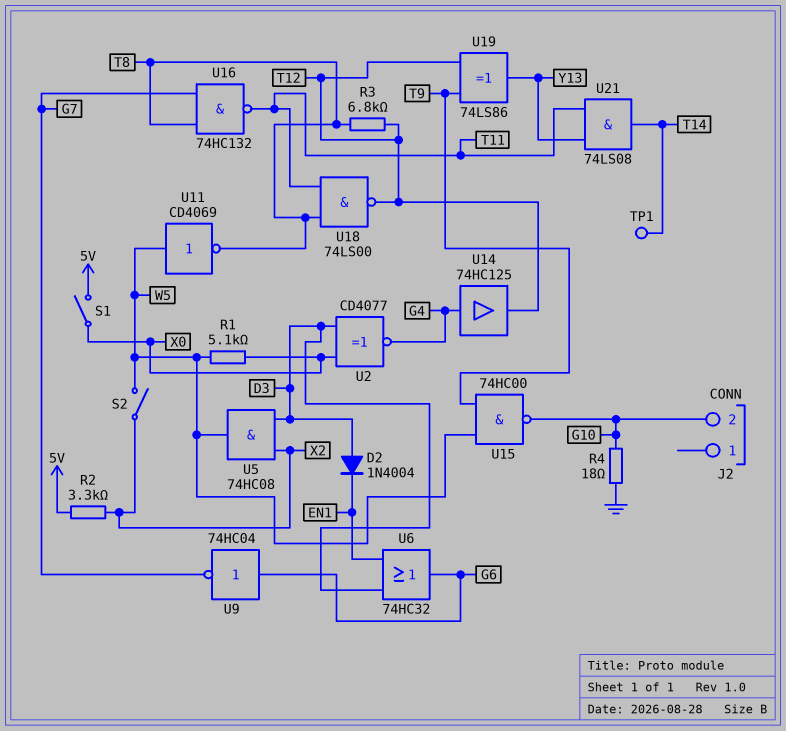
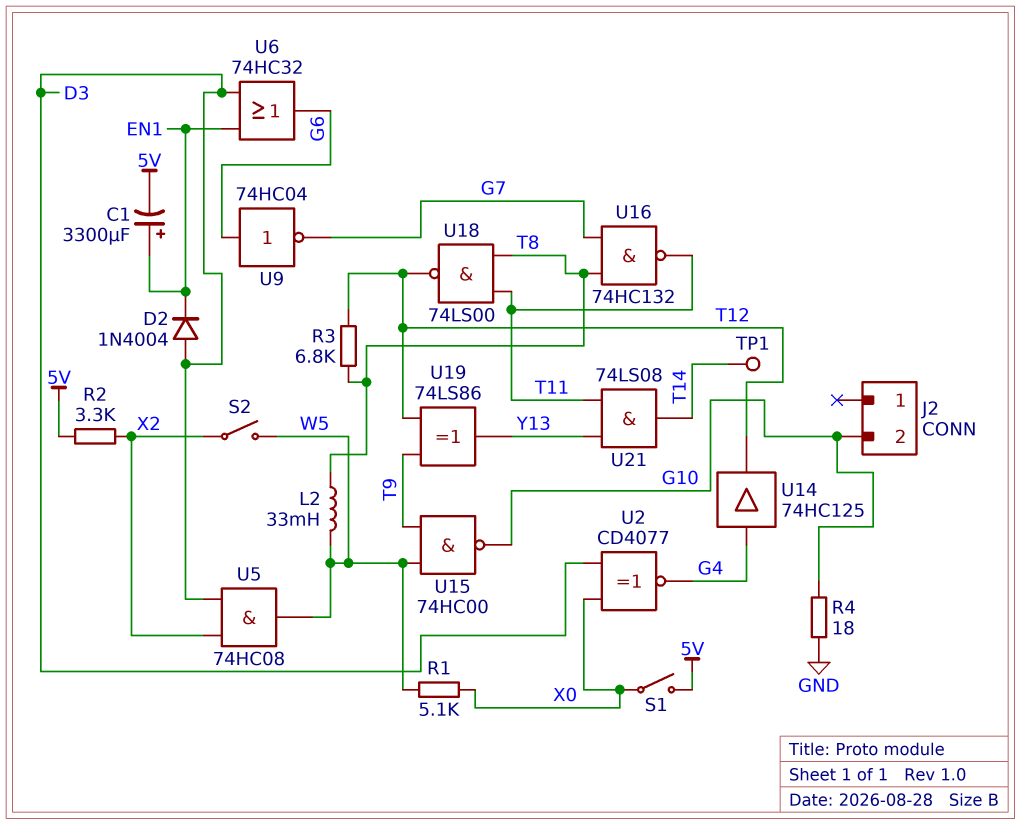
C1: none -> 3300uF (plus EN1, minus 5V)
L2: none -> 33mH (T8, W5)
U11: NOT CD4069 (in W5, out T8) -> none

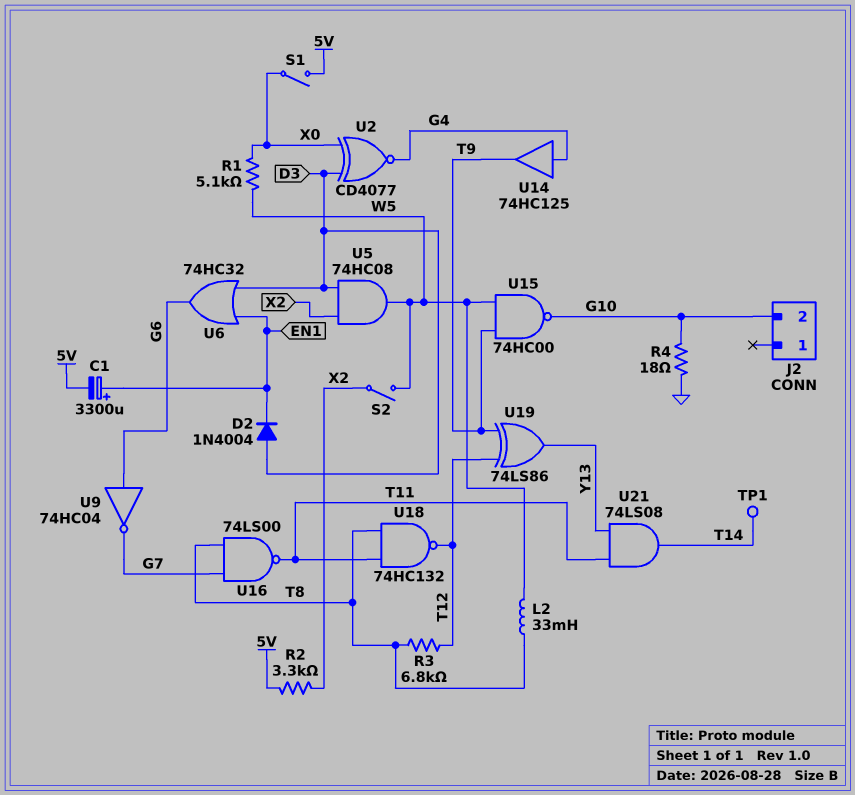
U14: buffer 74HC125 (in G4, out T12) -> buffer 74HC125 (in G4, out T9)
U16: NAND 74HC132 (in G7, in T8, out T11) -> NAND 74LS00 (in G7, in T8, out T11)
U18: NAND 74LS00 (in T8, in T11, out T12) -> NAND 74HC132 (in T8, in T11, out T12)

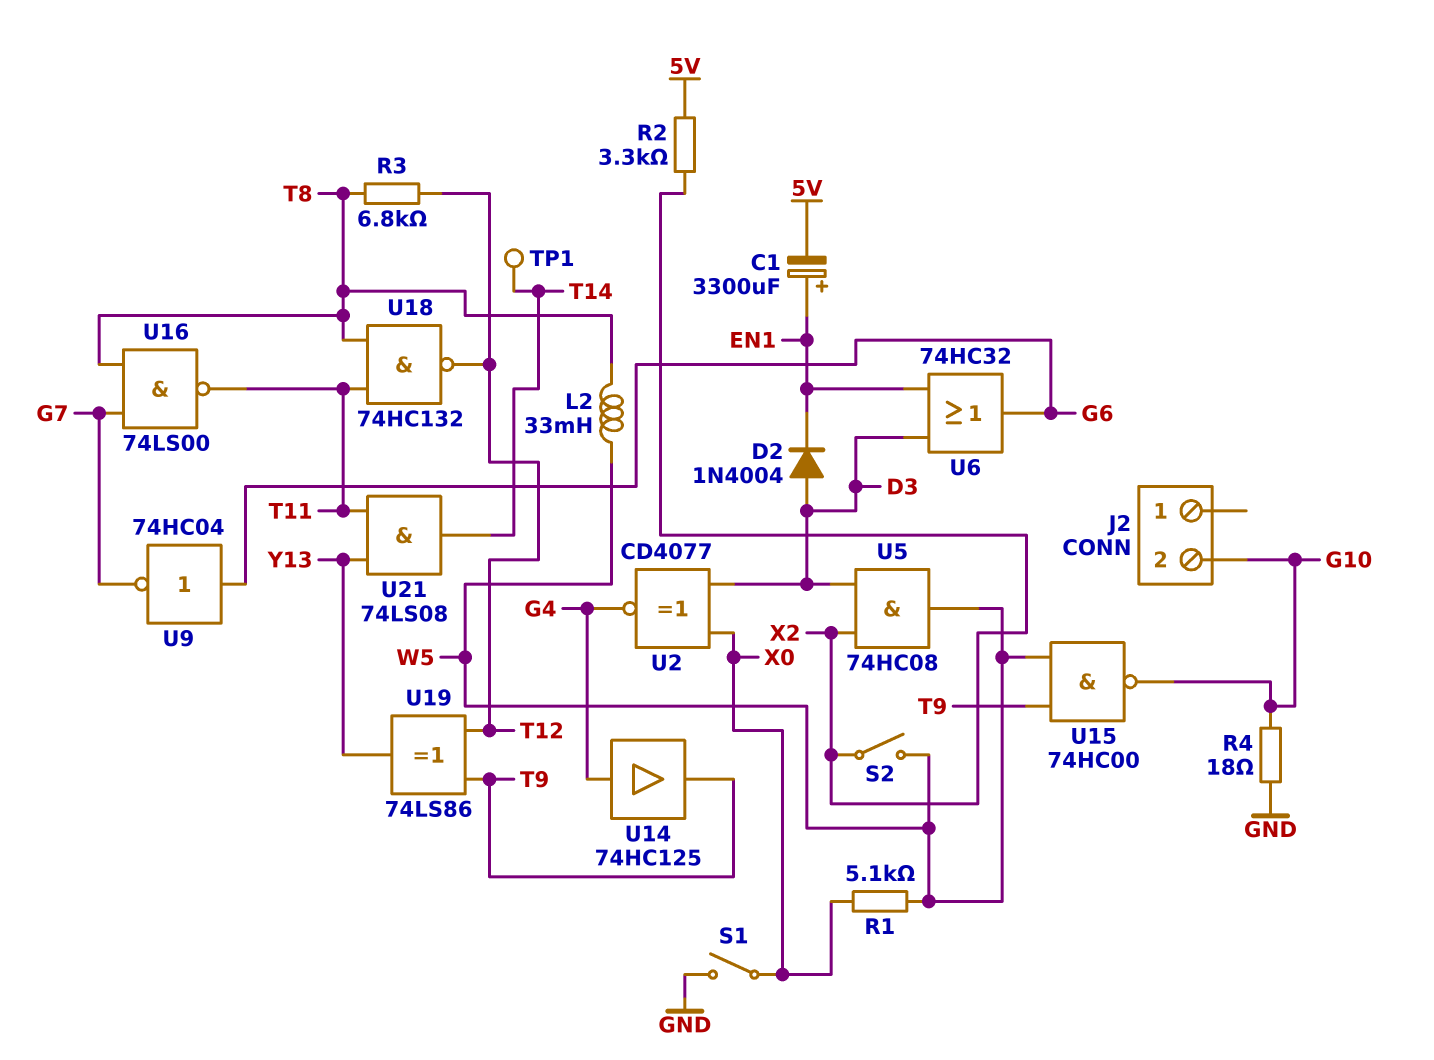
S1: switch (5V, X0) -> switch (GND, X0)

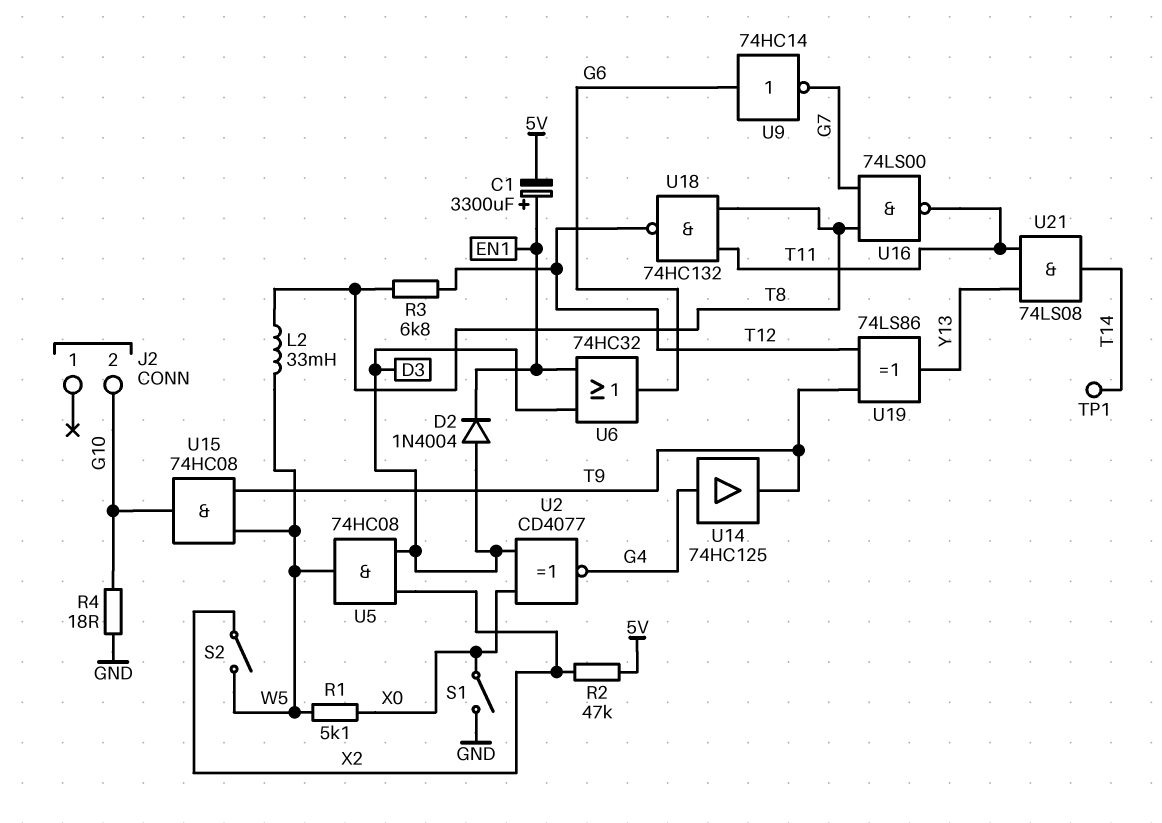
R2: 3.3k (5V, X2) -> 47k (5V, X2)
U9: NOT 74HC04 (in G6, out G7) -> NOT 74HC14 (in G6, out G7)
U15: NAND 74HC00 (in T9, in W5, out G10) -> AND 74HC08 (in T9, in W5, out G10)

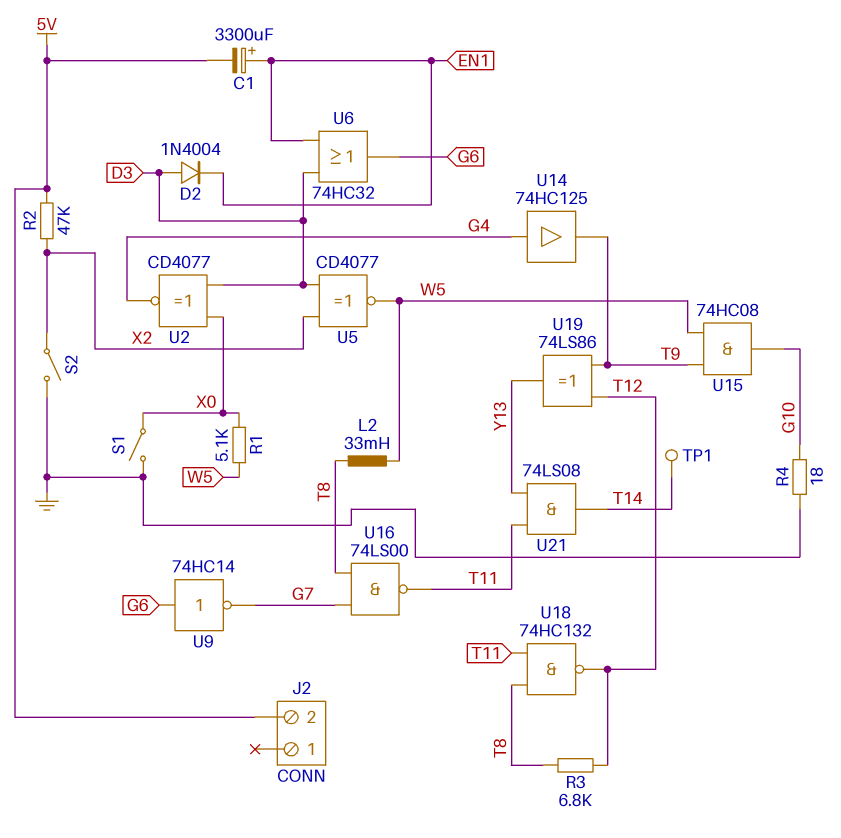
J2 pin 2: G10 -> 5V
S2: switch (W5, X2) -> switch (GND, X2)
U5: AND 74HC08 (in D3, in X2, out W5) -> XNOR CD4077 (in D3, in X2, out W5)

